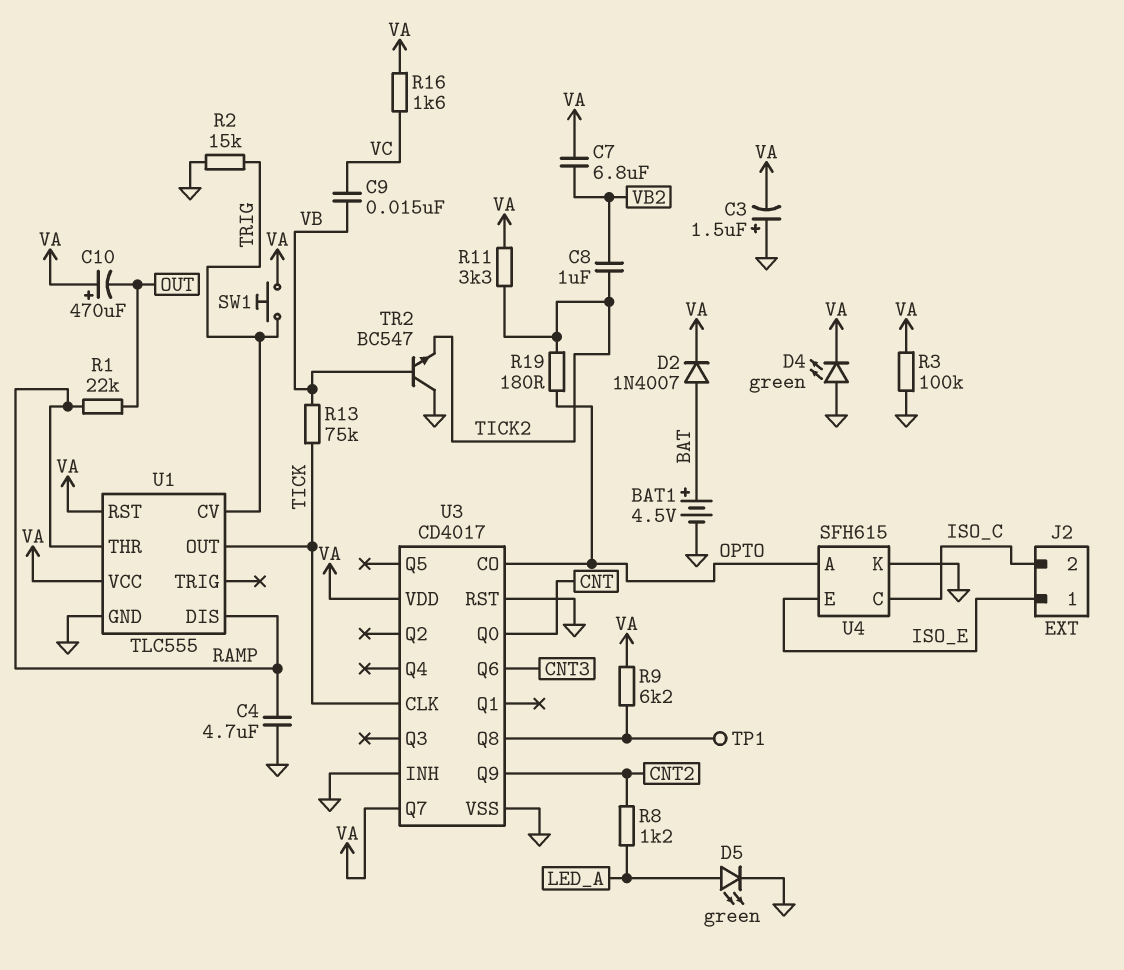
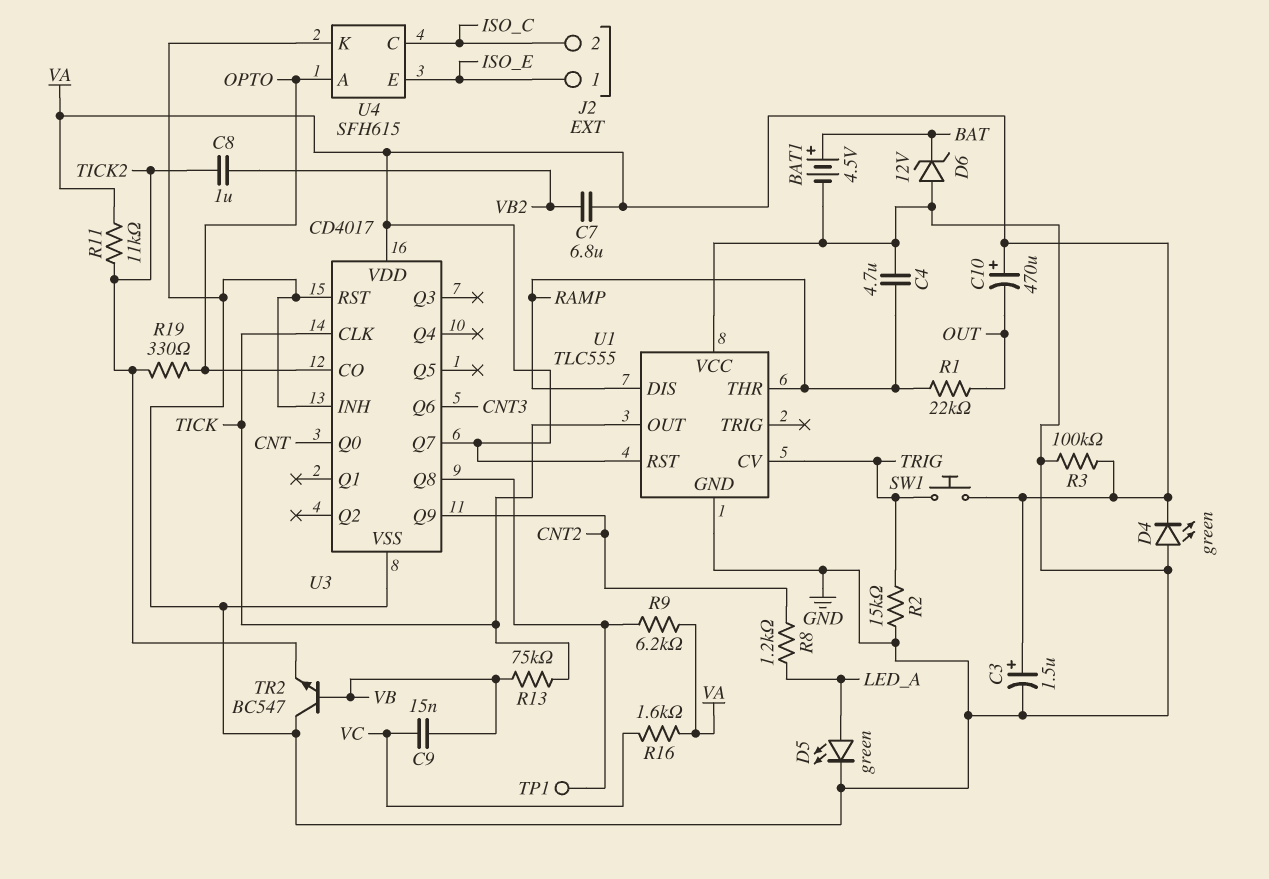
C3: 1.5uF (plus GND, minus VA) -> 1.5uF (plus VA, minus GND)
D2: diode 1N4007 (A BAT, K VA) -> none
D6: none -> zener 12V (A GND, K BAT)
R11: 3.3k (TICK2, VA) -> 11k (TICK2, VA)
R19: 180 (OPTO, TICK2) -> 330 (OPTO, TICK2)
U1 pin VCC: VA -> GND

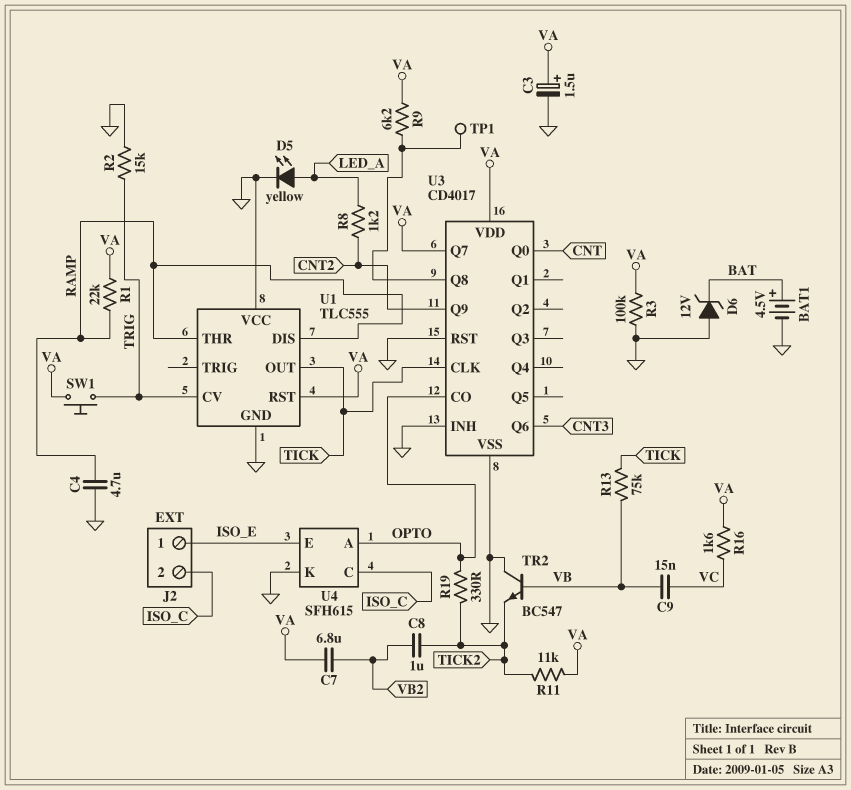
C10: 470uF (plus VA, minus OUT) -> none
D4: LED green (A GND, K VA) -> none
D5: LED green (A LED_A, K GND) -> LED yellow (A LED_A, K GND)
R1: 22k (OUT, RAMP) -> 22k (RAMP, VA)

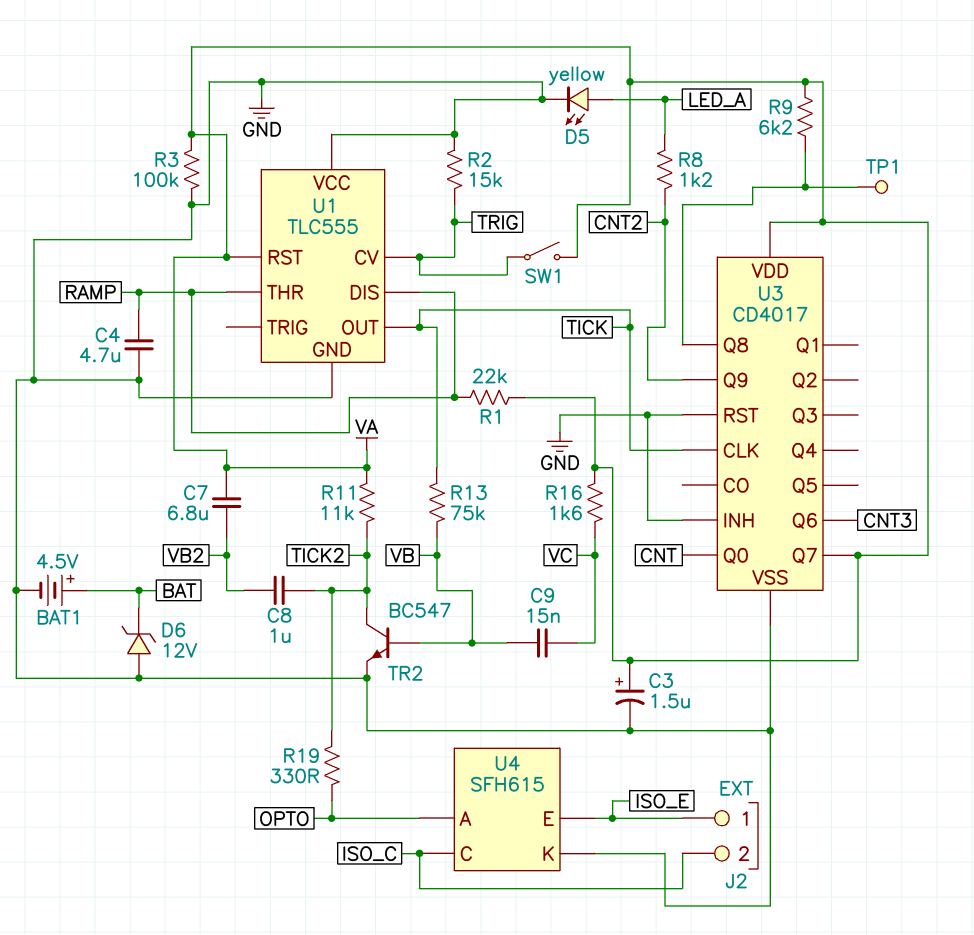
SW1: button (TRIG, VA) -> switch (TRIG, VA)
TR2: NPN BC547 (B VB, C GND, E TICK2) -> NPN BC547 (B VB, C TICK2, E GND)
U3 pin CO: OPTO -> none

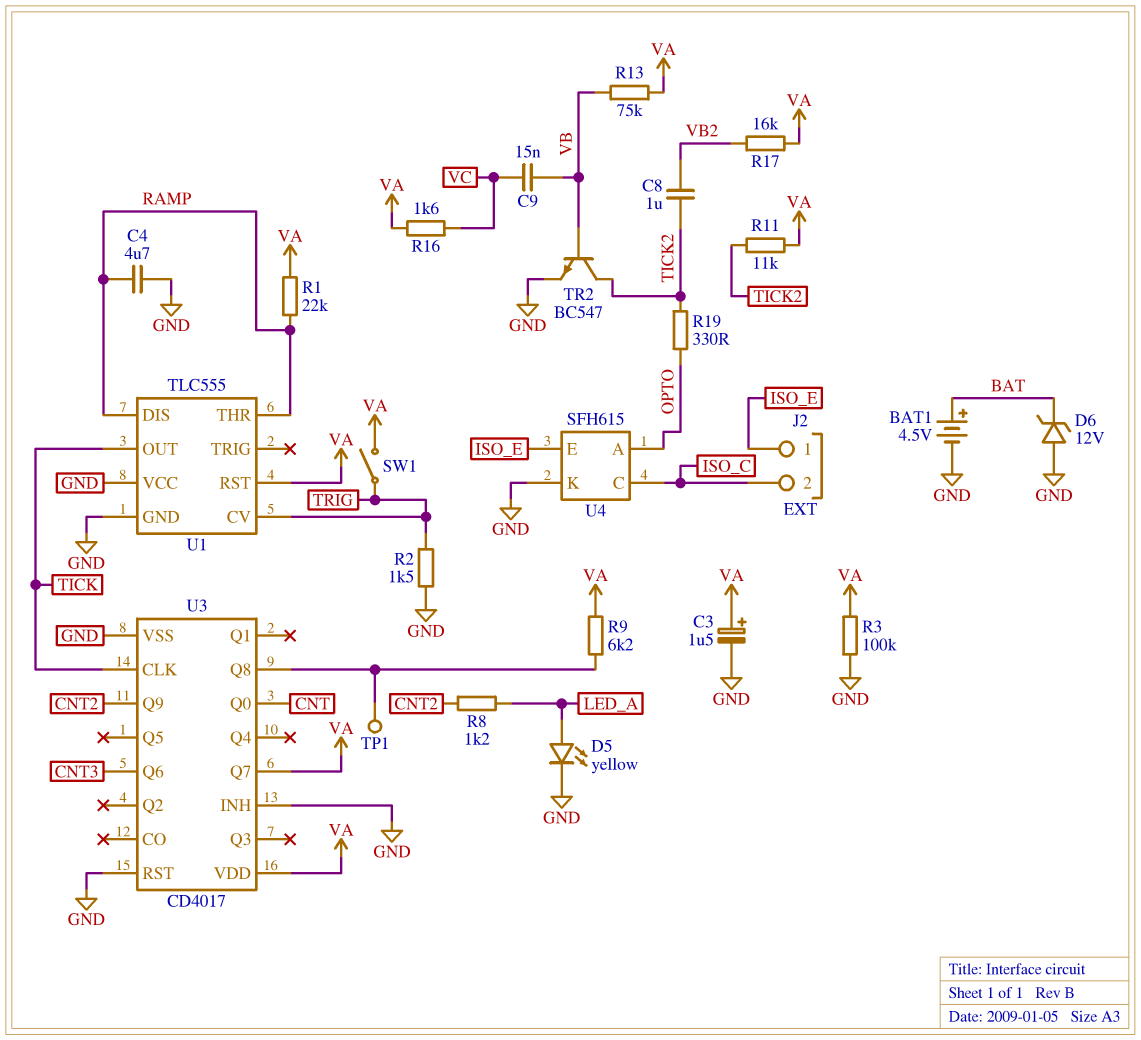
C7: 6.8uF (VA, VB2) -> none
R2: 15k (GND, TRIG) -> 1.5k (GND, TRIG)
R13: 75k (TICK, VB) -> 75k (VA, VB)
R17: none -> 16k (VA, VB2)

